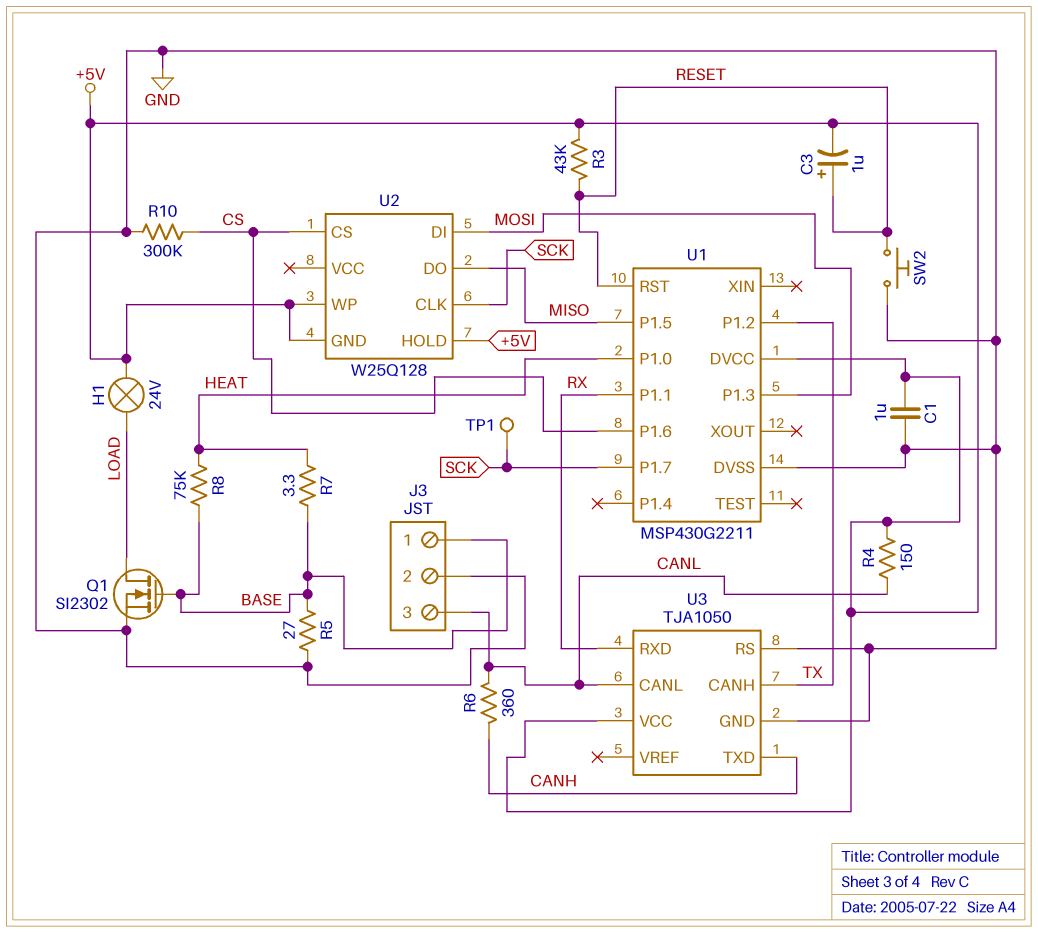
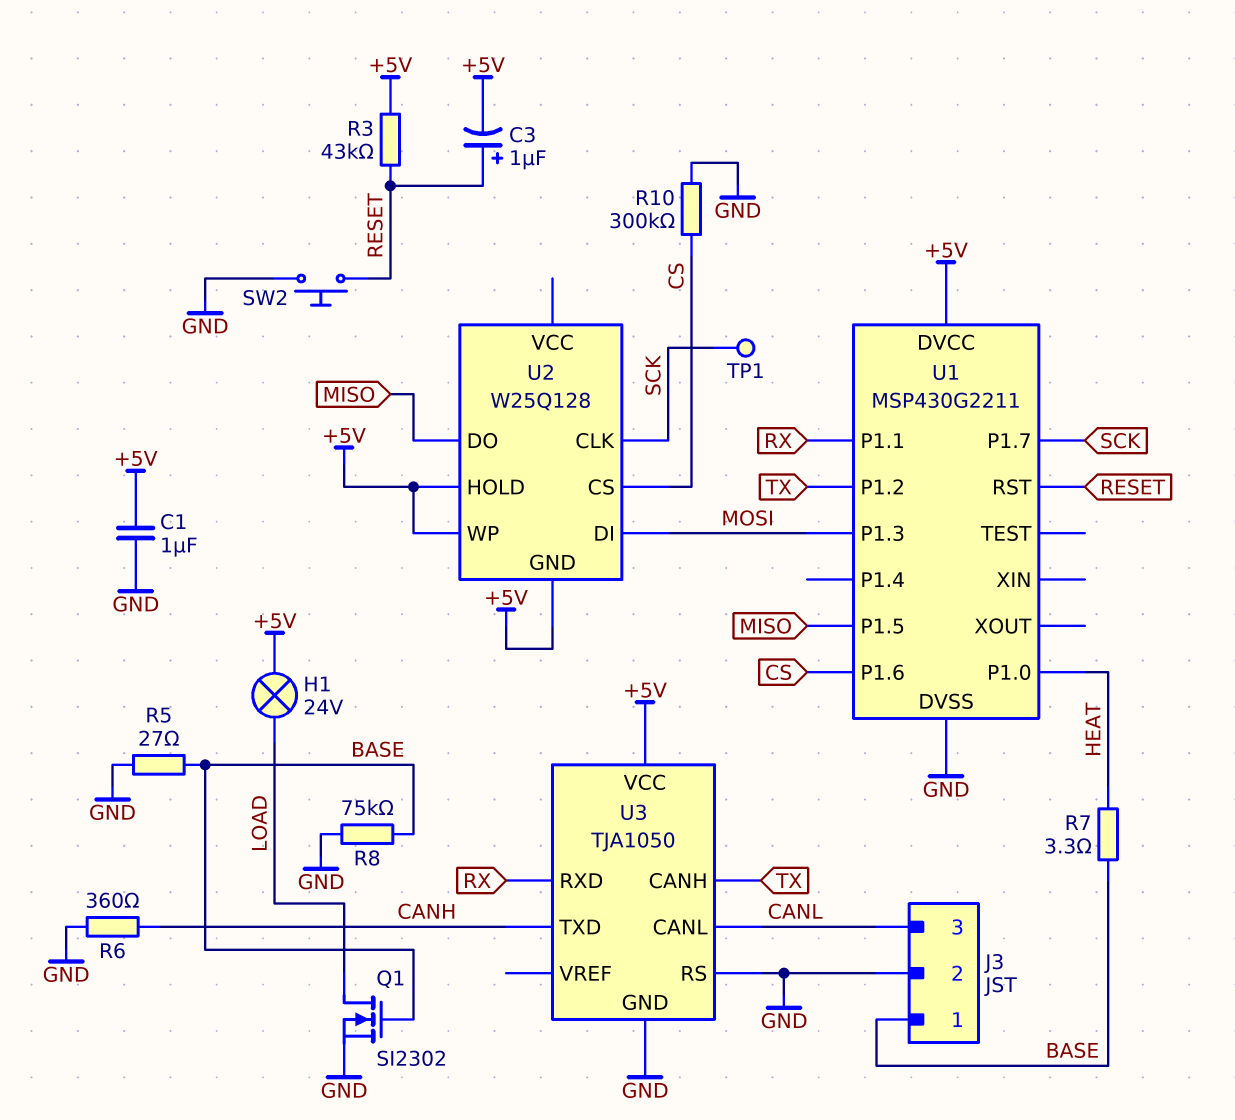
R4: 150 (+5V, CANL) -> none
R6: 360 (CANH, CANL) -> 360 (CANH, GND)
R8: 75k (BASE, HEAT) -> 75k (BASE, GND)

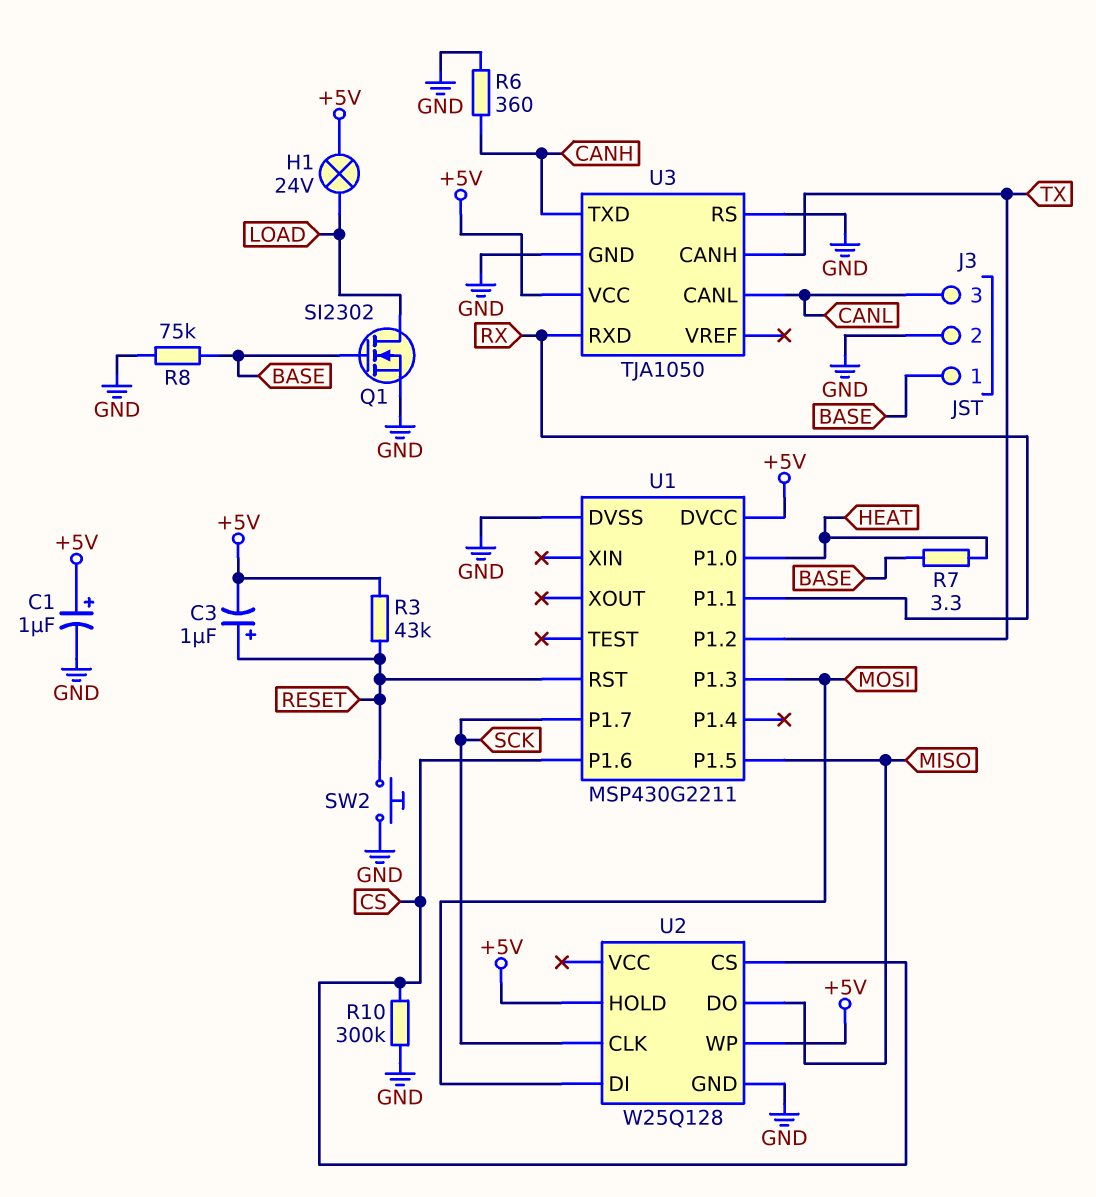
C1: 1uF (+5V, GND) -> 1uF (plus +5V, minus GND)
R5: 27 (BASE, GND) -> none
TP1: test point (SCK) -> none
U2 pin GND: +5V -> GND

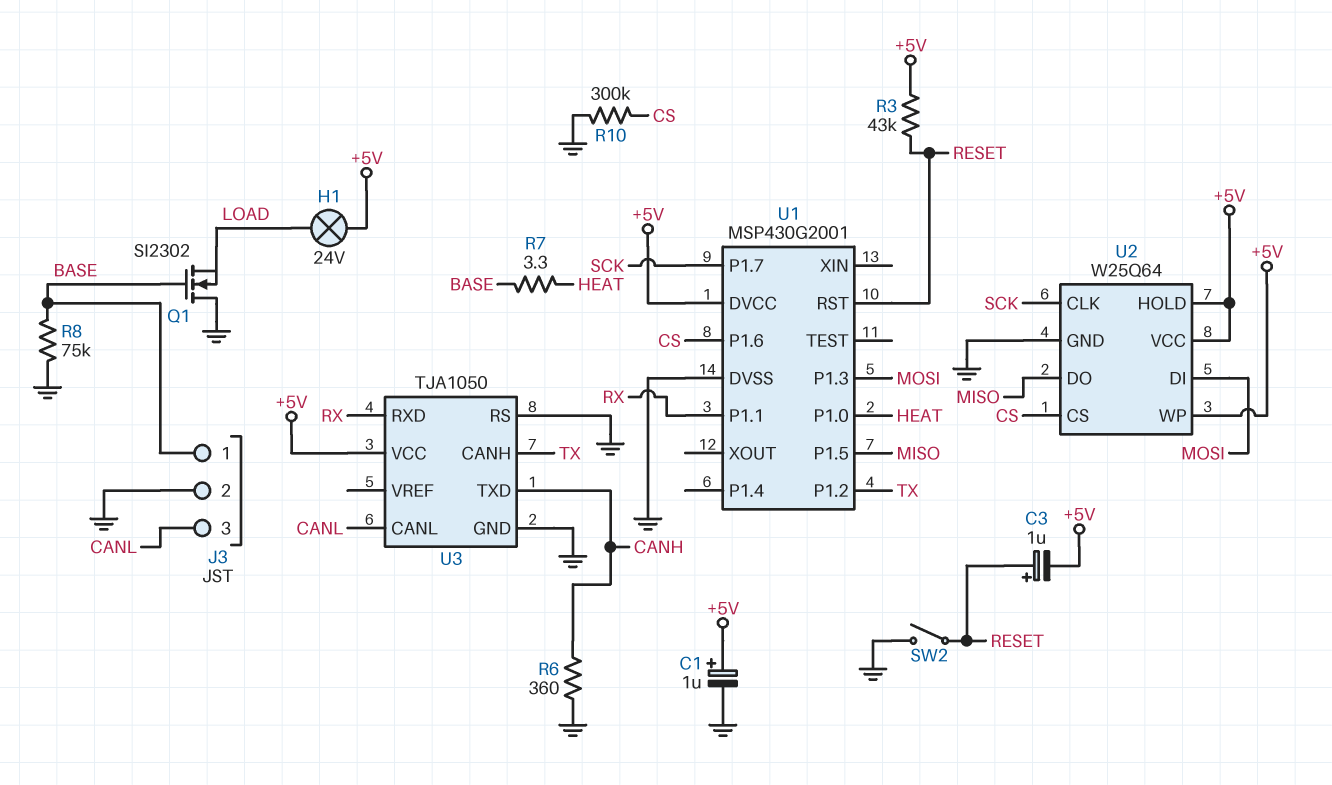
Q1: NMOS SI2302 (G BASE, D LOAD, S GND) -> NMOS SI2302 (G BASE, D GND, S LOAD)
SW2: button (GND, RESET) -> switch (GND, RESET)
U1: MSP430G2211 -> MSP430G2001
U2: W25Q128 -> W25Q64
U2 pin VCC: none -> +5V

